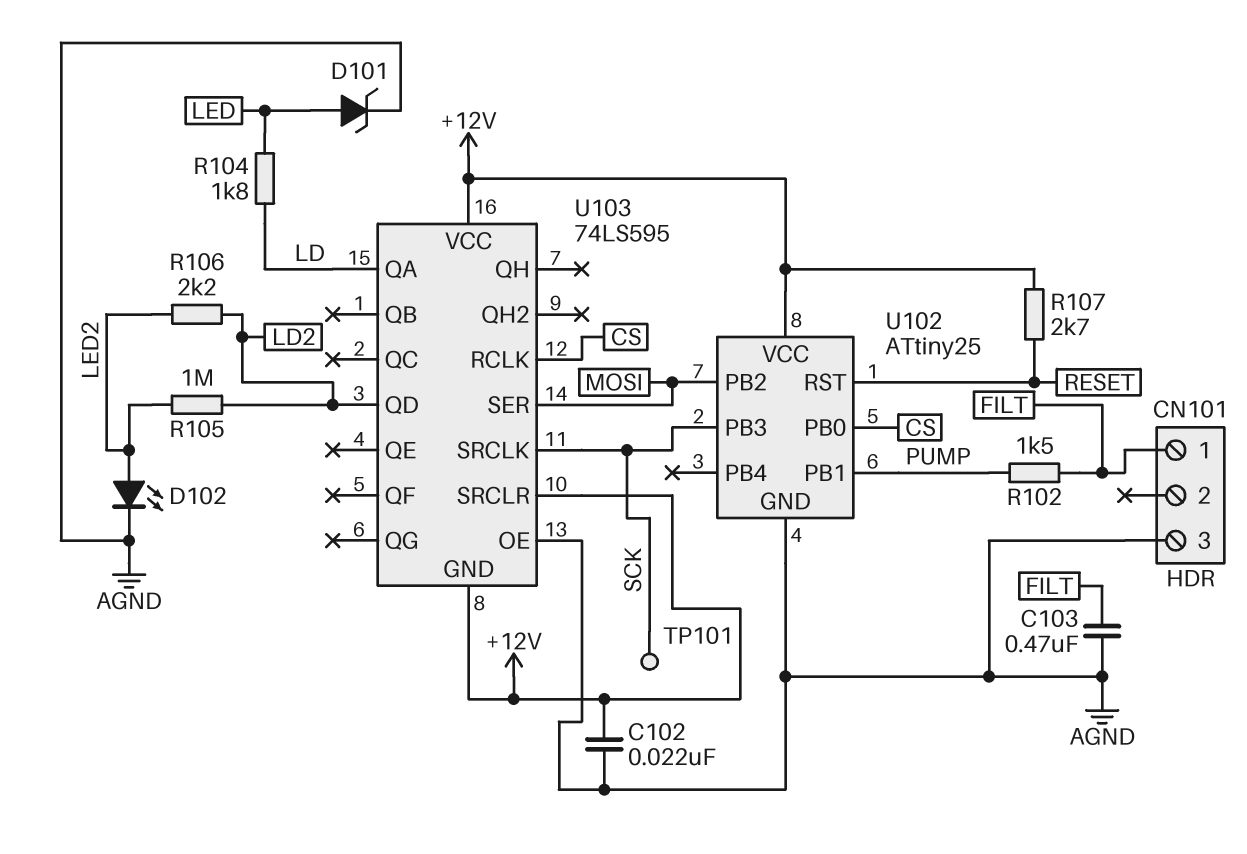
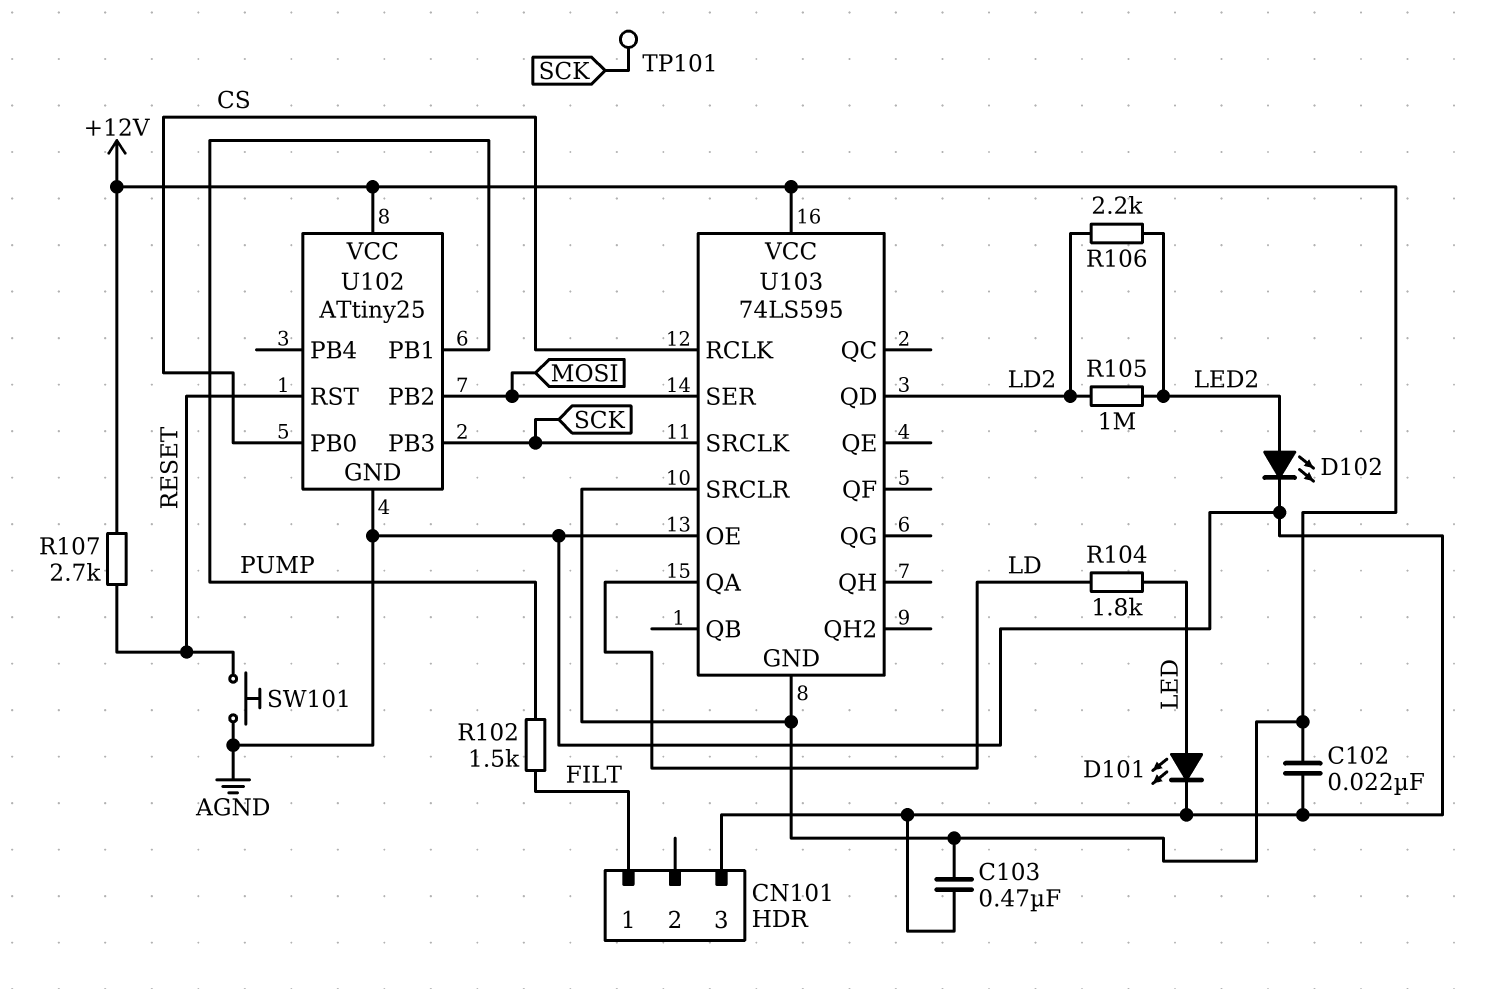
C103: 470nF (AGND, FILT) -> 470nF (+12V, AGND)
D101: zener (A LED, K AGND) -> LED (A LED, K AGND)
SW101: none -> button (AGND, RESET)

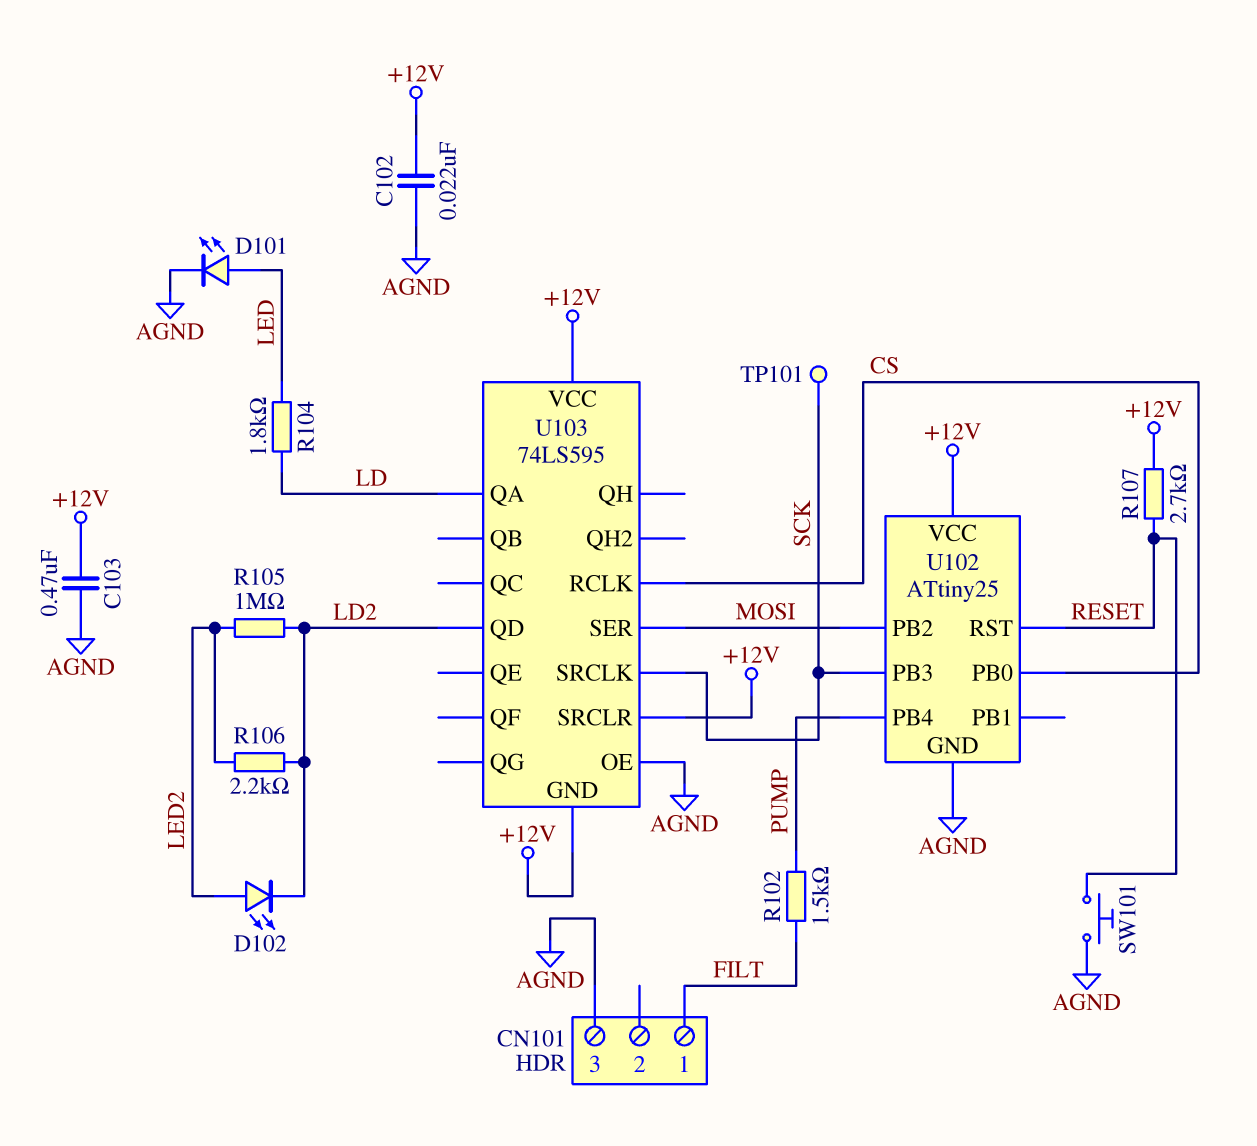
D102: LED (A LED2, K AGND) -> LED (A LED2, K LD2)
U102 pin PB1: PUMP -> none
U102 pin PB4: none -> PUMP

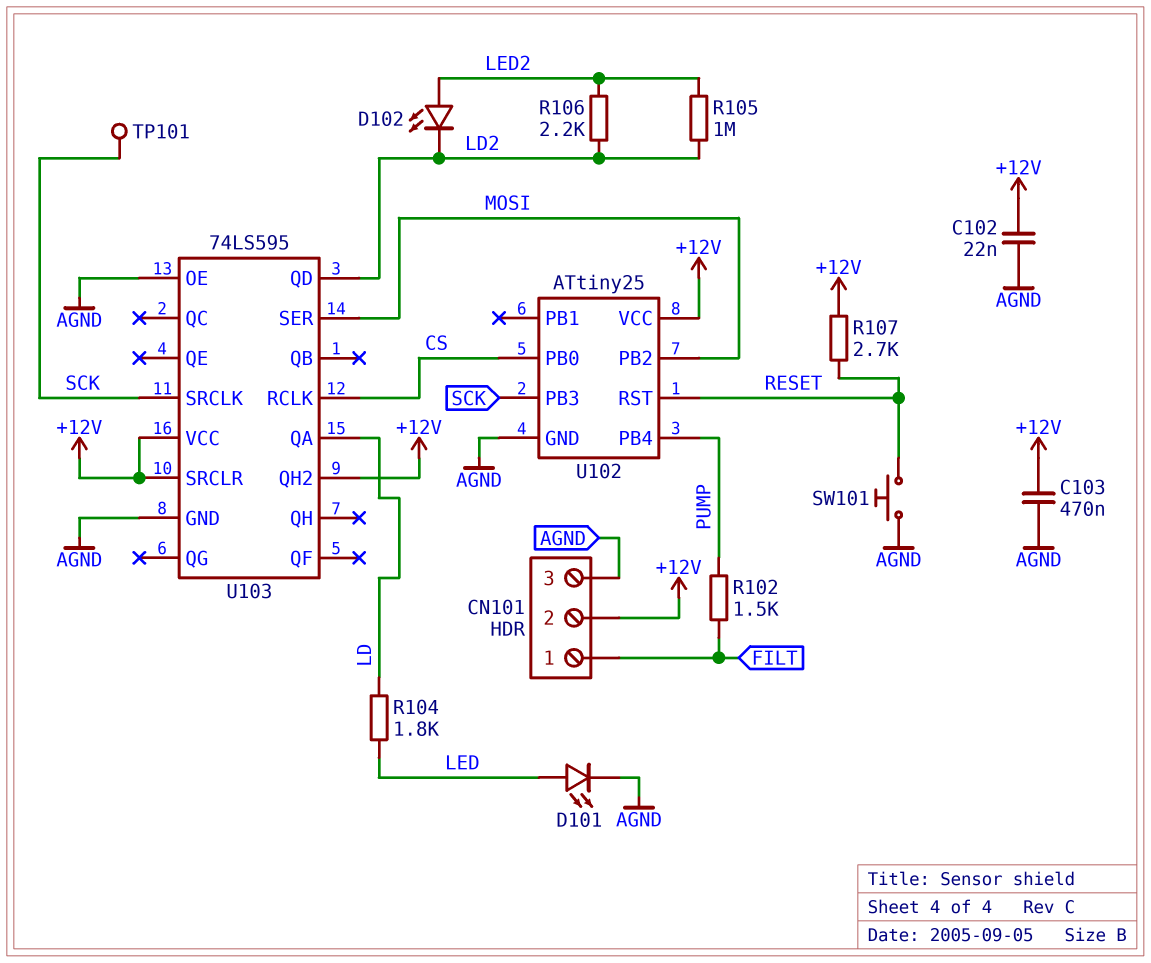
CN101 pin 2: none -> +12V
U103 pin GND: +12V -> AGND
U103 pin QH2: none -> +12V

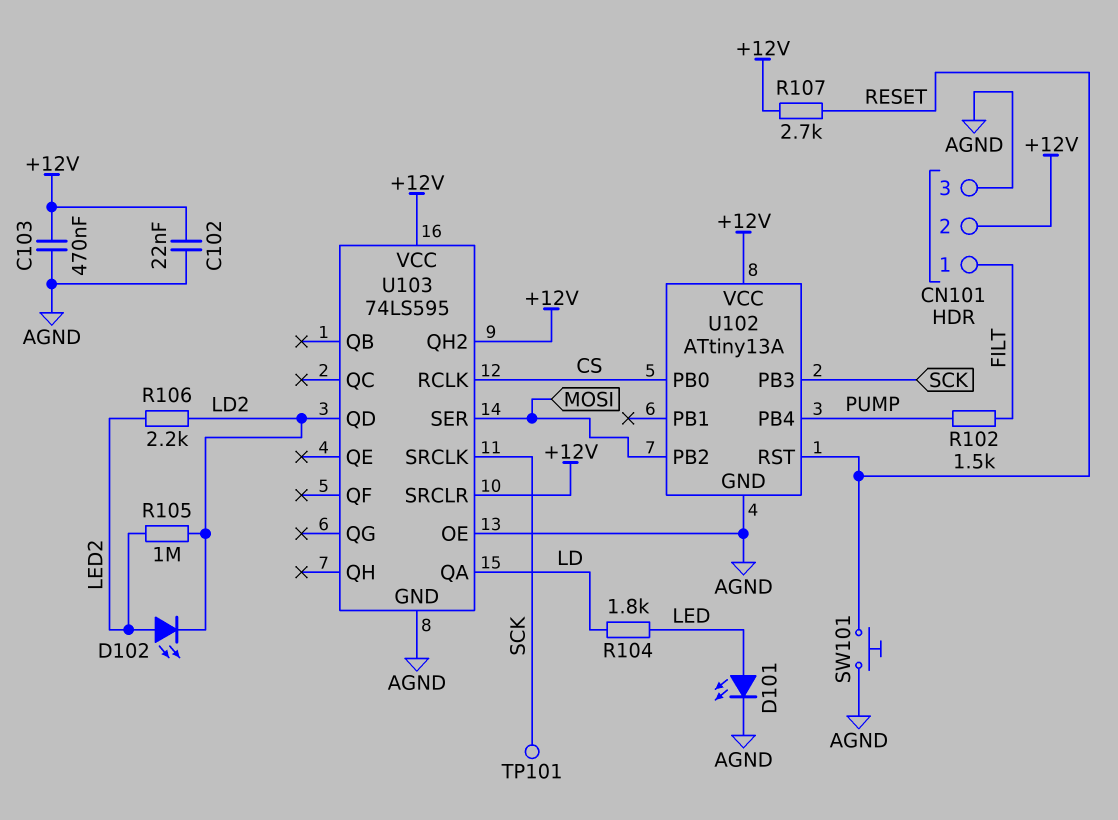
U102: ATtiny25 -> ATtiny13A

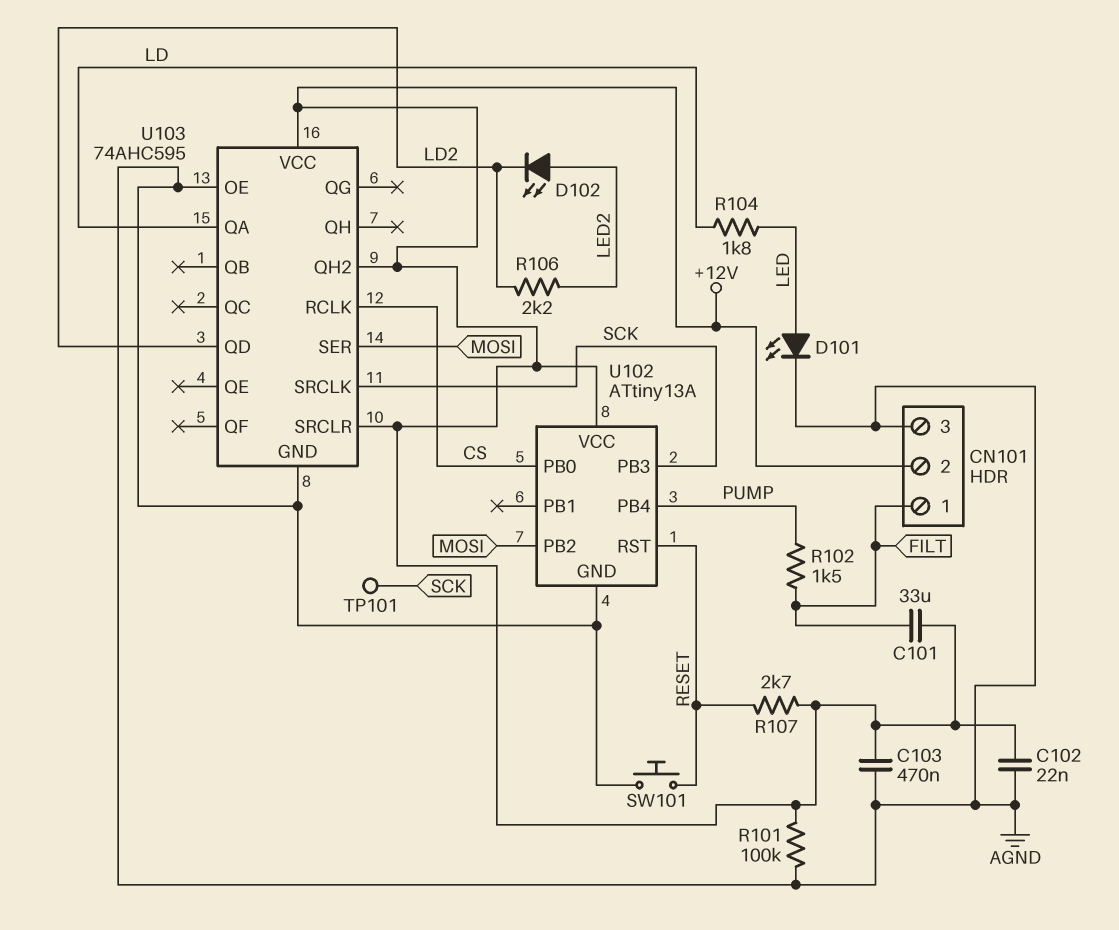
C101: none -> 33uF (+12V, FILT)
R101: none -> 100k (+12V, AGND)
R105: 1M (LD2, LED2) -> none
U103: 74LS595 -> 74AHC595

